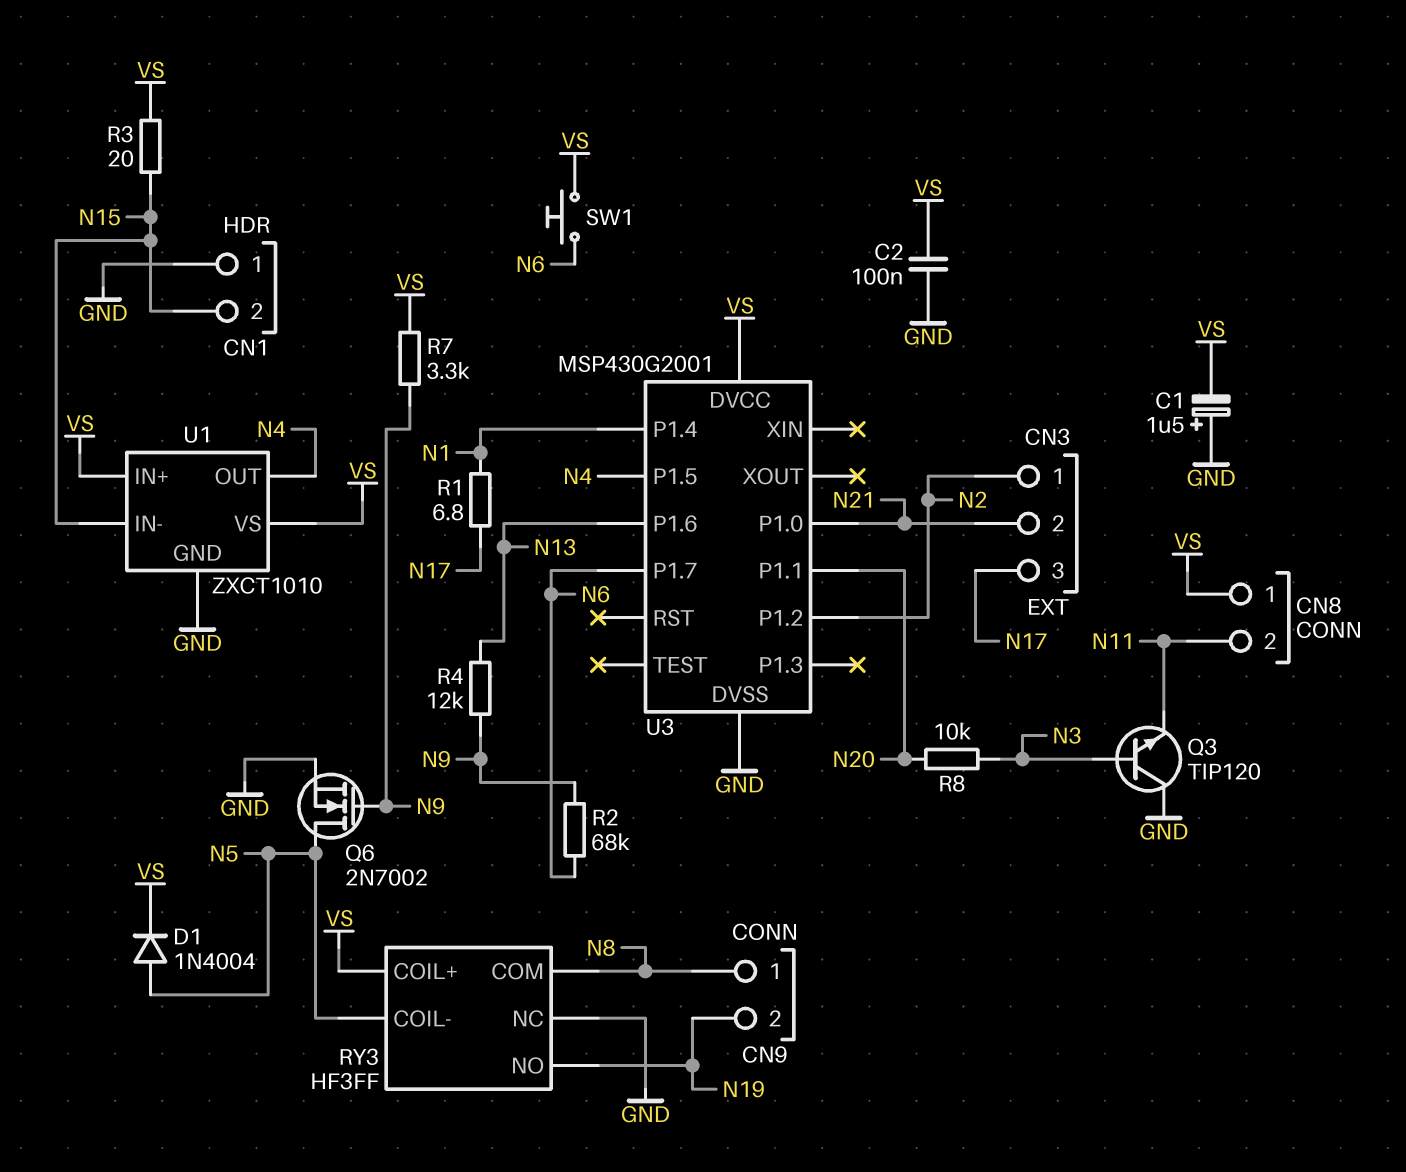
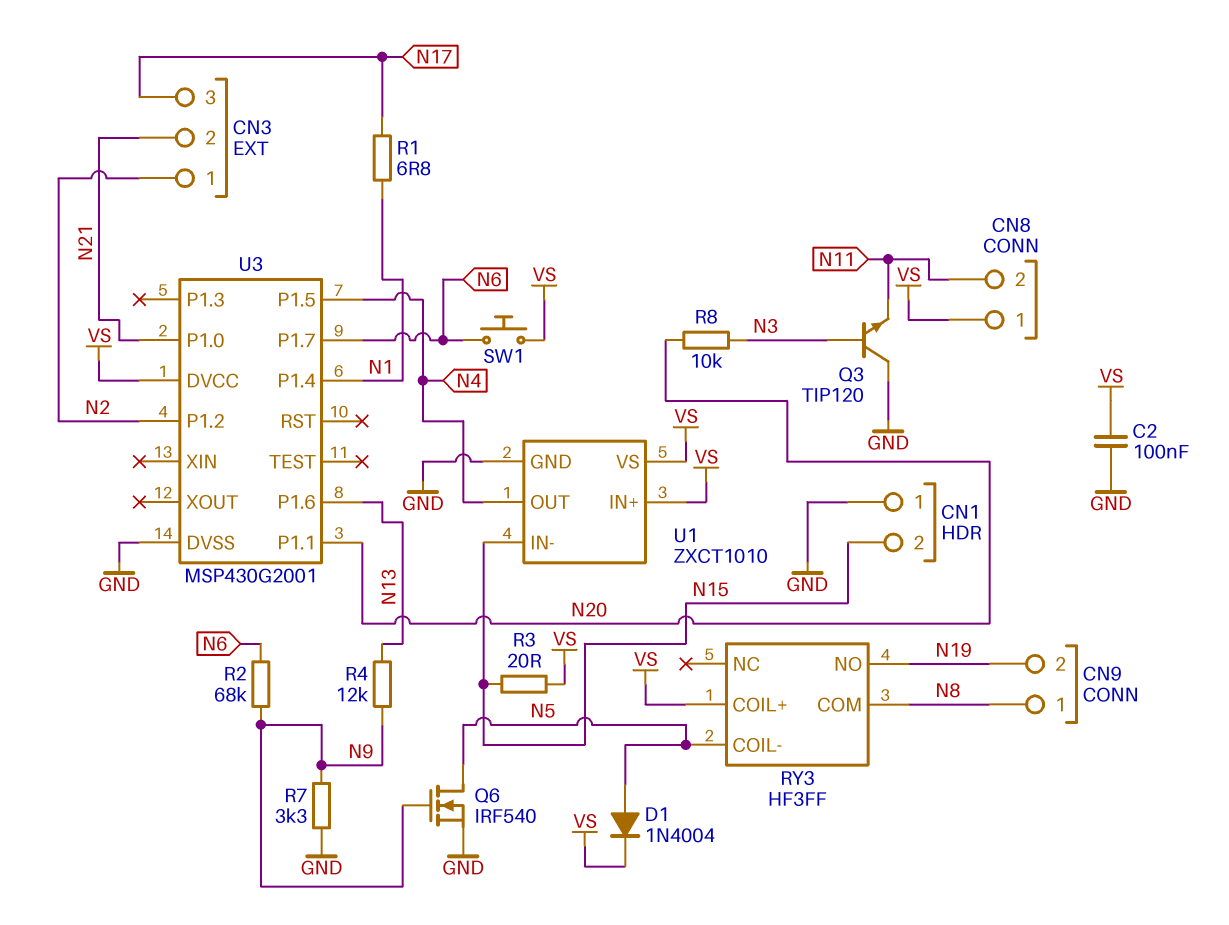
C1: 1.5uF (plus GND, minus VS) -> none
Q6: NMOS 2N7002 (G N9, D N5, S GND) -> NMOS IRF540 (G N9, D N5, S GND)
R7: 3.3k (N9, VS) -> 3.3k (GND, N9)
RY3 pin NC: GND -> none

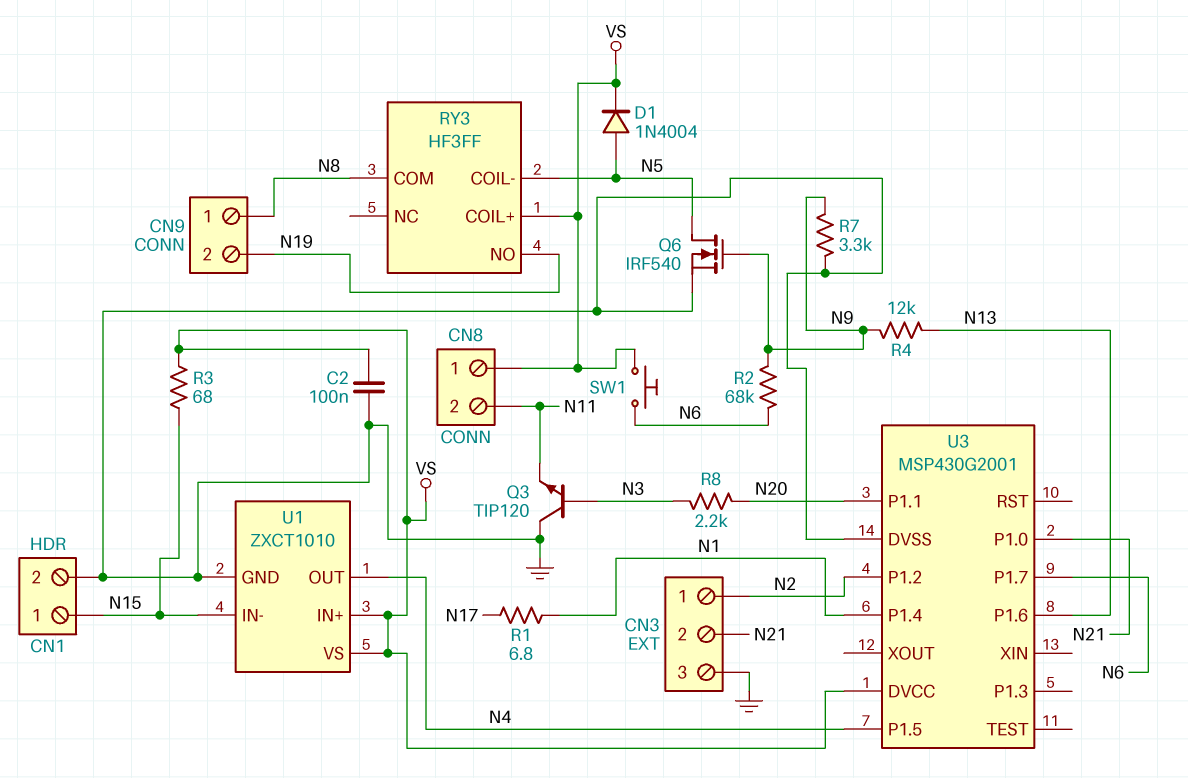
CN1 pin 1: GND -> N15
CN1 pin 2: N15 -> GND
CN3 pin 3: N17 -> GND
R3: 20 (N15, VS) -> 68 (N15, VS)
R8: 10k (N3, N20) -> 2.2k (N3, N20)

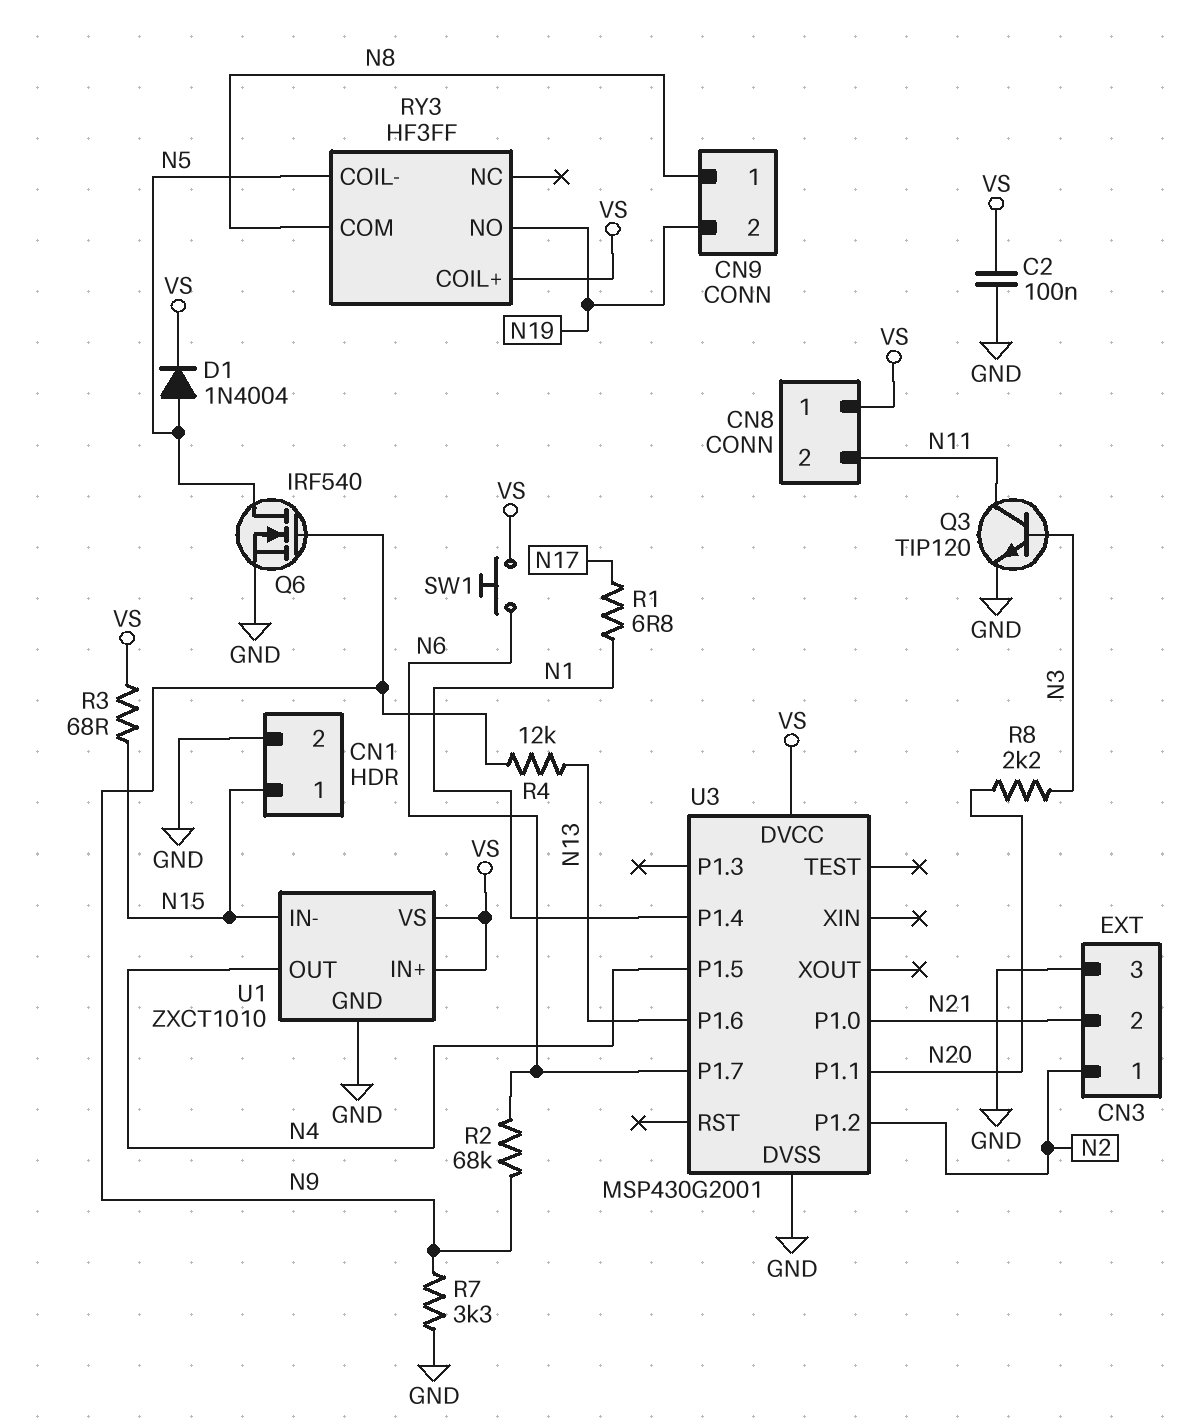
Q3: NPN TIP120 (B N3, C GND, E N11) -> NPN TIP120 (B N3, C N11, E GND)

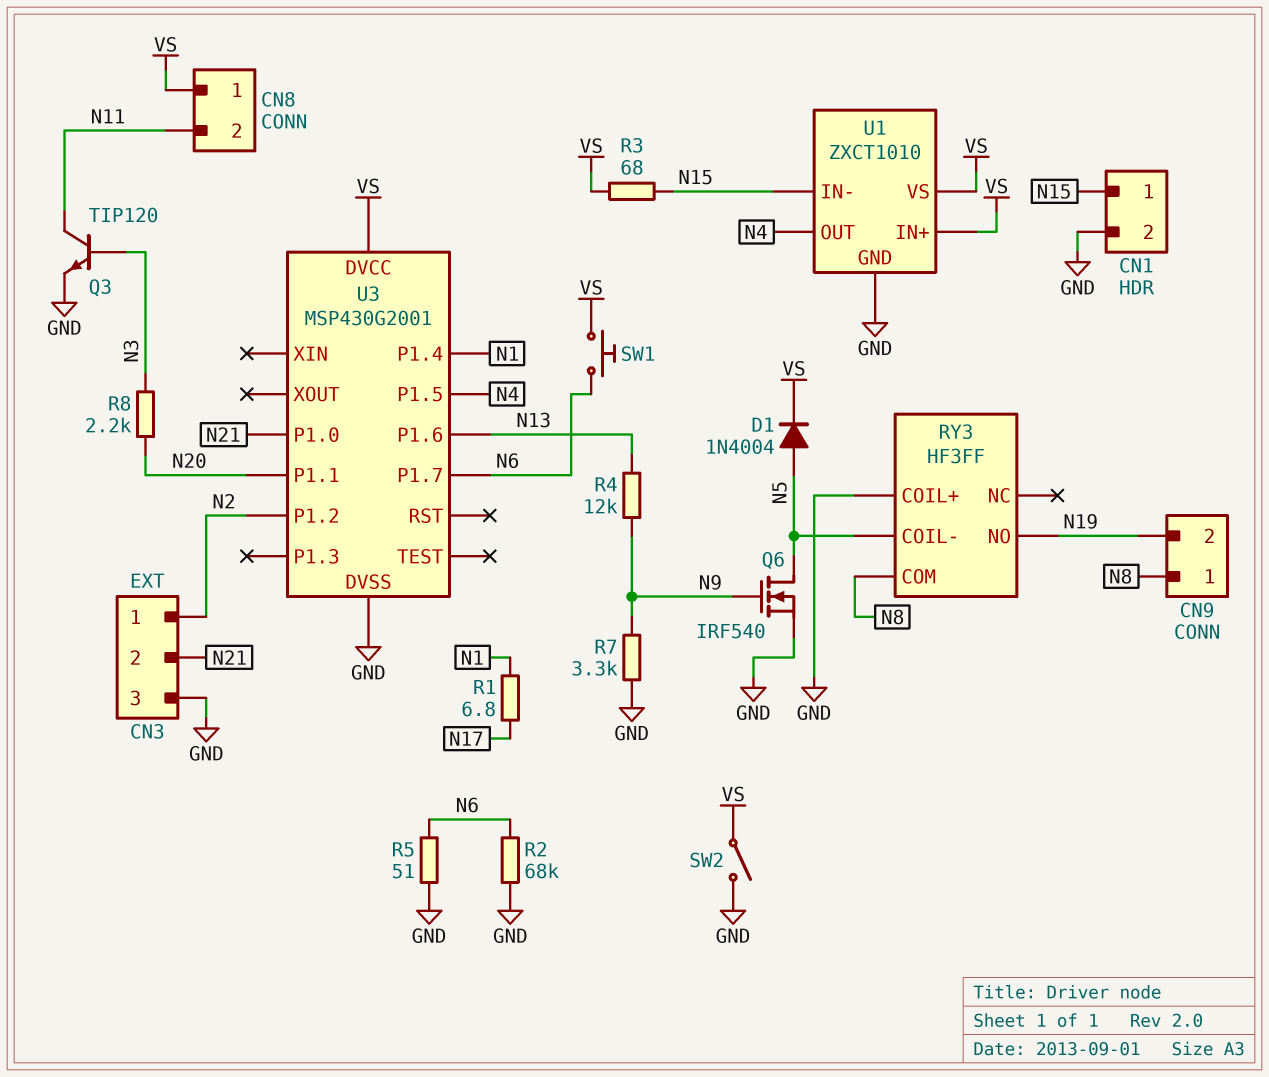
C2: 100nF (GND, VS) -> none
R2: 68k (N6, N9) -> 68k (GND, N6)
R5: none -> 51 (GND, N6)
RY3 pin COIL+: VS -> GND
SW2: none -> switch (GND, VS)

